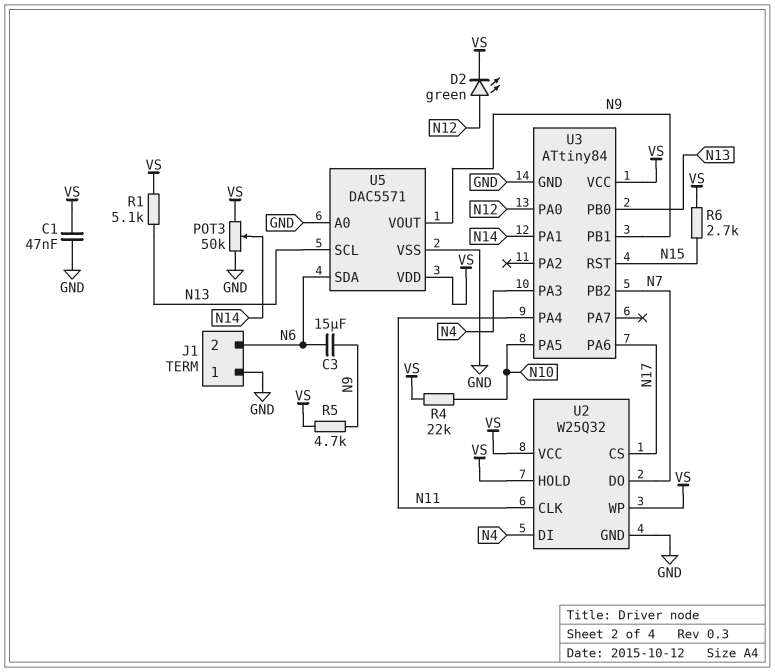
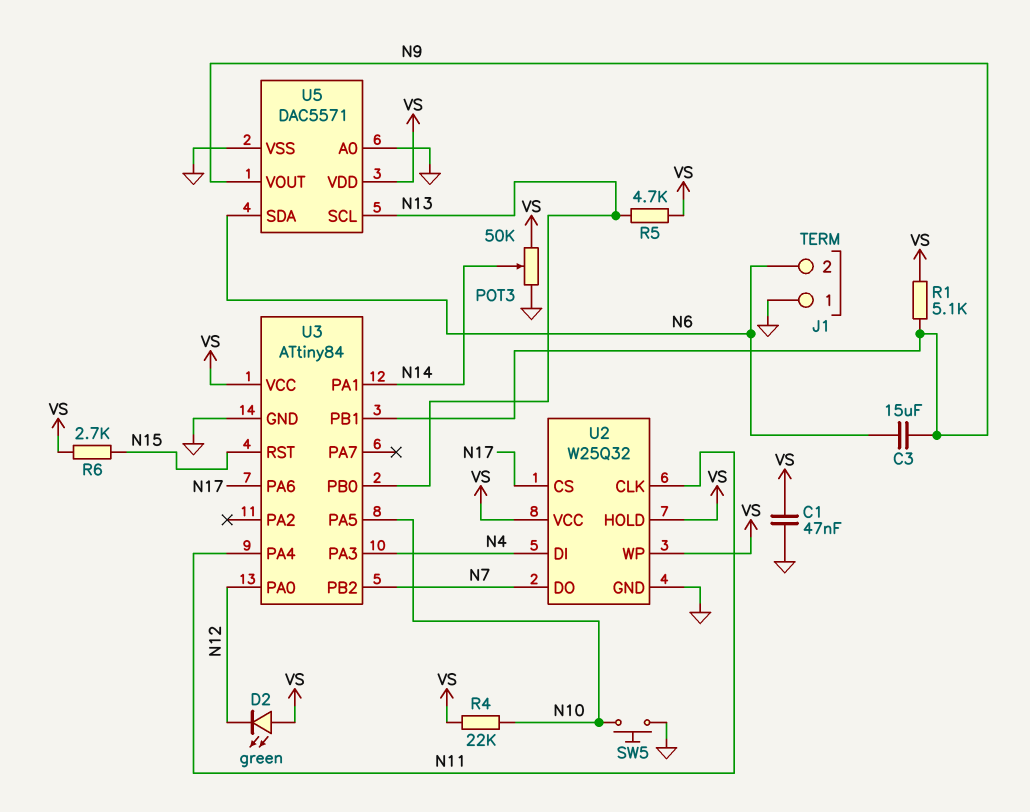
D2: LED green (A N12, K VS) -> LED green (A VS, K N12)
R1: 5.1k (N13, VS) -> 5.1k (N9, VS)
R5: 4.7k (N9, VS) -> 4.7k (N13, VS)
SW5: none -> button (GND, N10)

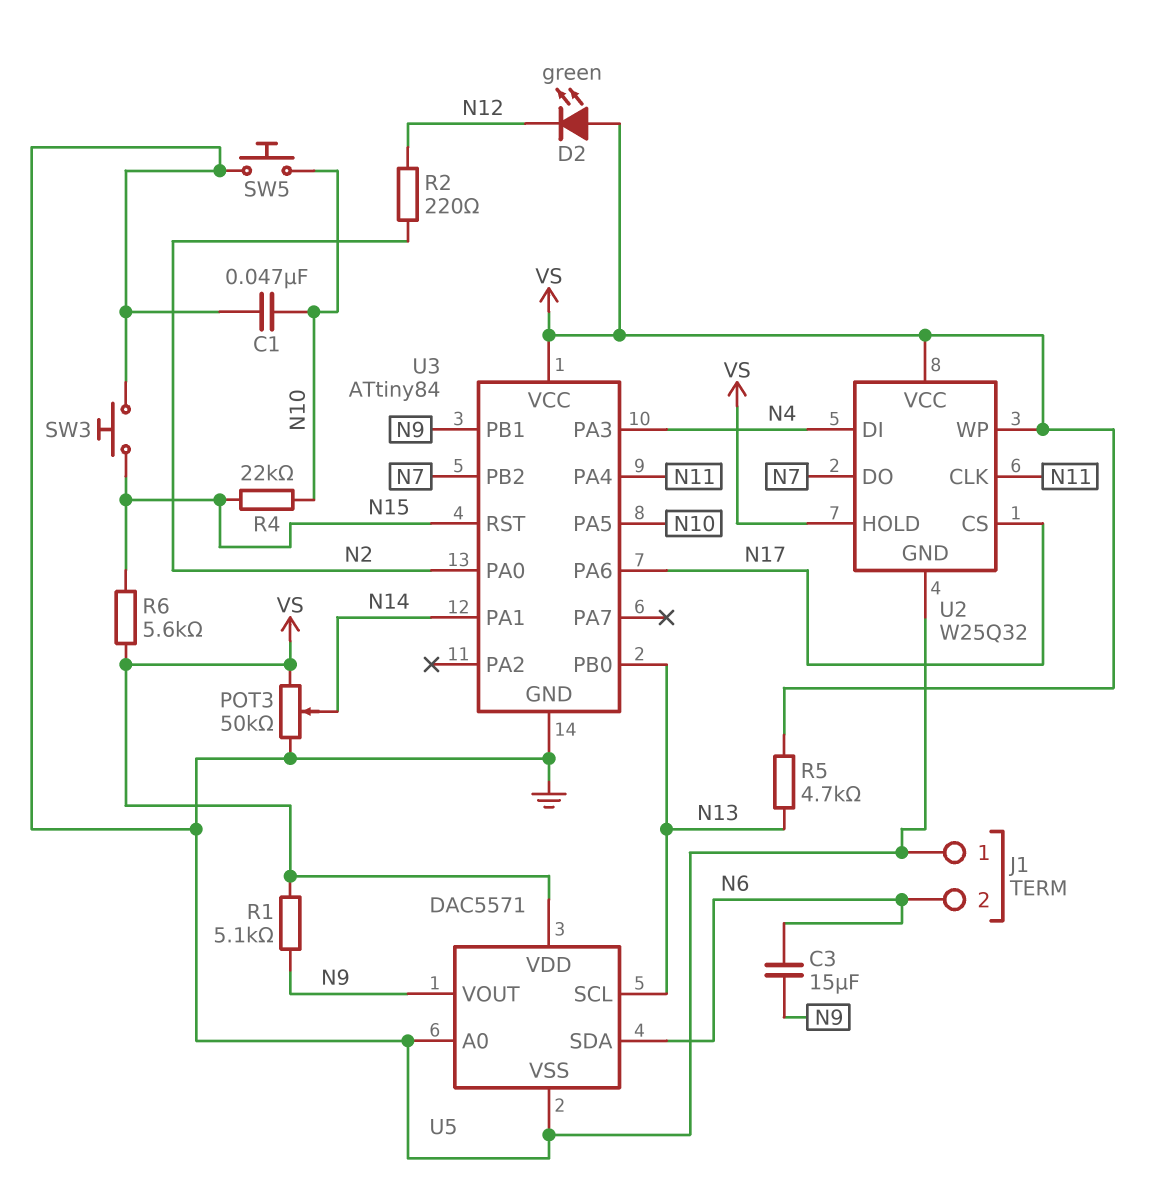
C1: 47nF (GND, VS) -> 47nF (GND, N10)
R2: none -> 220 (N2, N12)
R4: 22k (N10, VS) -> 22k (N10, N15)
R6: 2.7k (N15, VS) -> 5.6k (N15, VS)
SW3: none -> button (GND, N15)
U3 pin PA0: N12 -> N2

